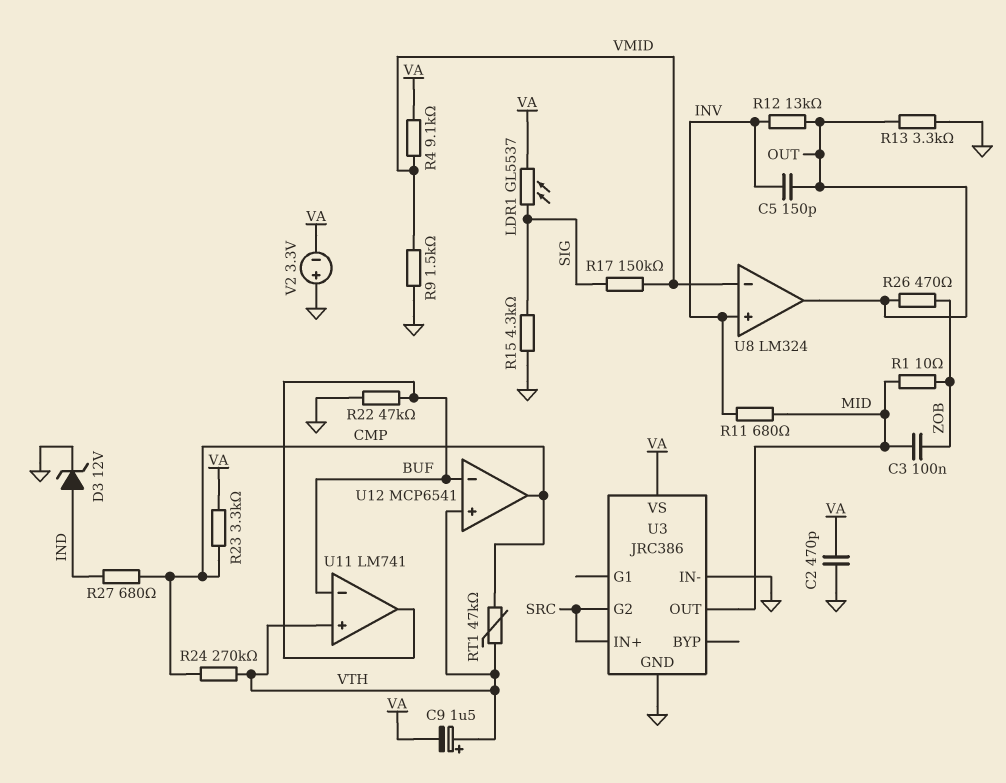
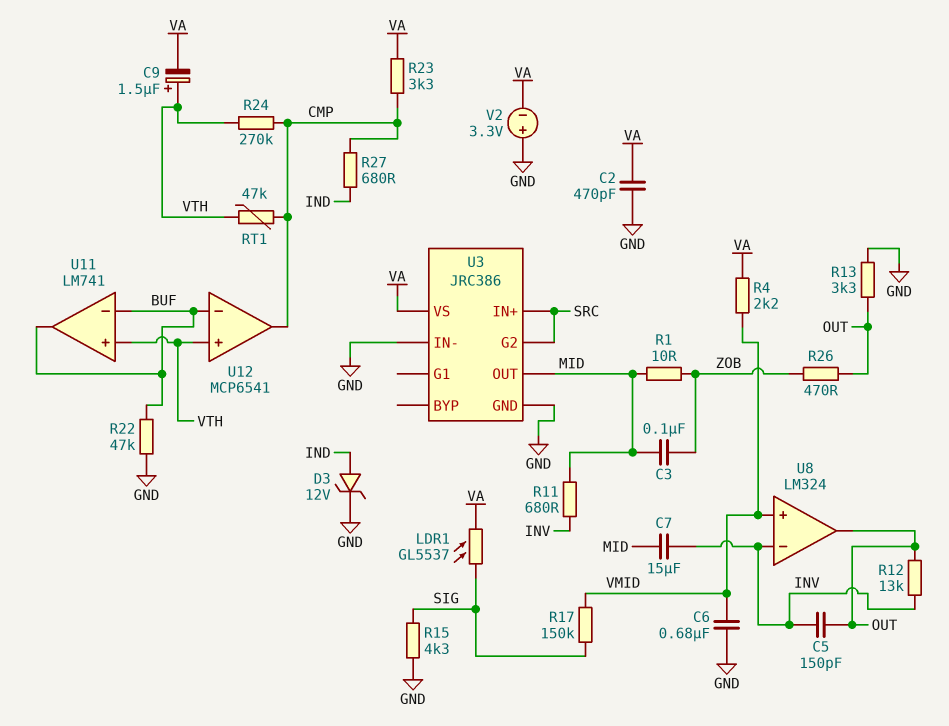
C6: none -> 680nF (GND, VMID)
C7: none -> 15uF (INV, MID)
R4: 9.1k (VA, VMID) -> 2.2k (VA, VMID)
R9: 1.5k (GND, VMID) -> none
U8 pin in+: INV -> VMID
U8 pin in-: VMID -> INV

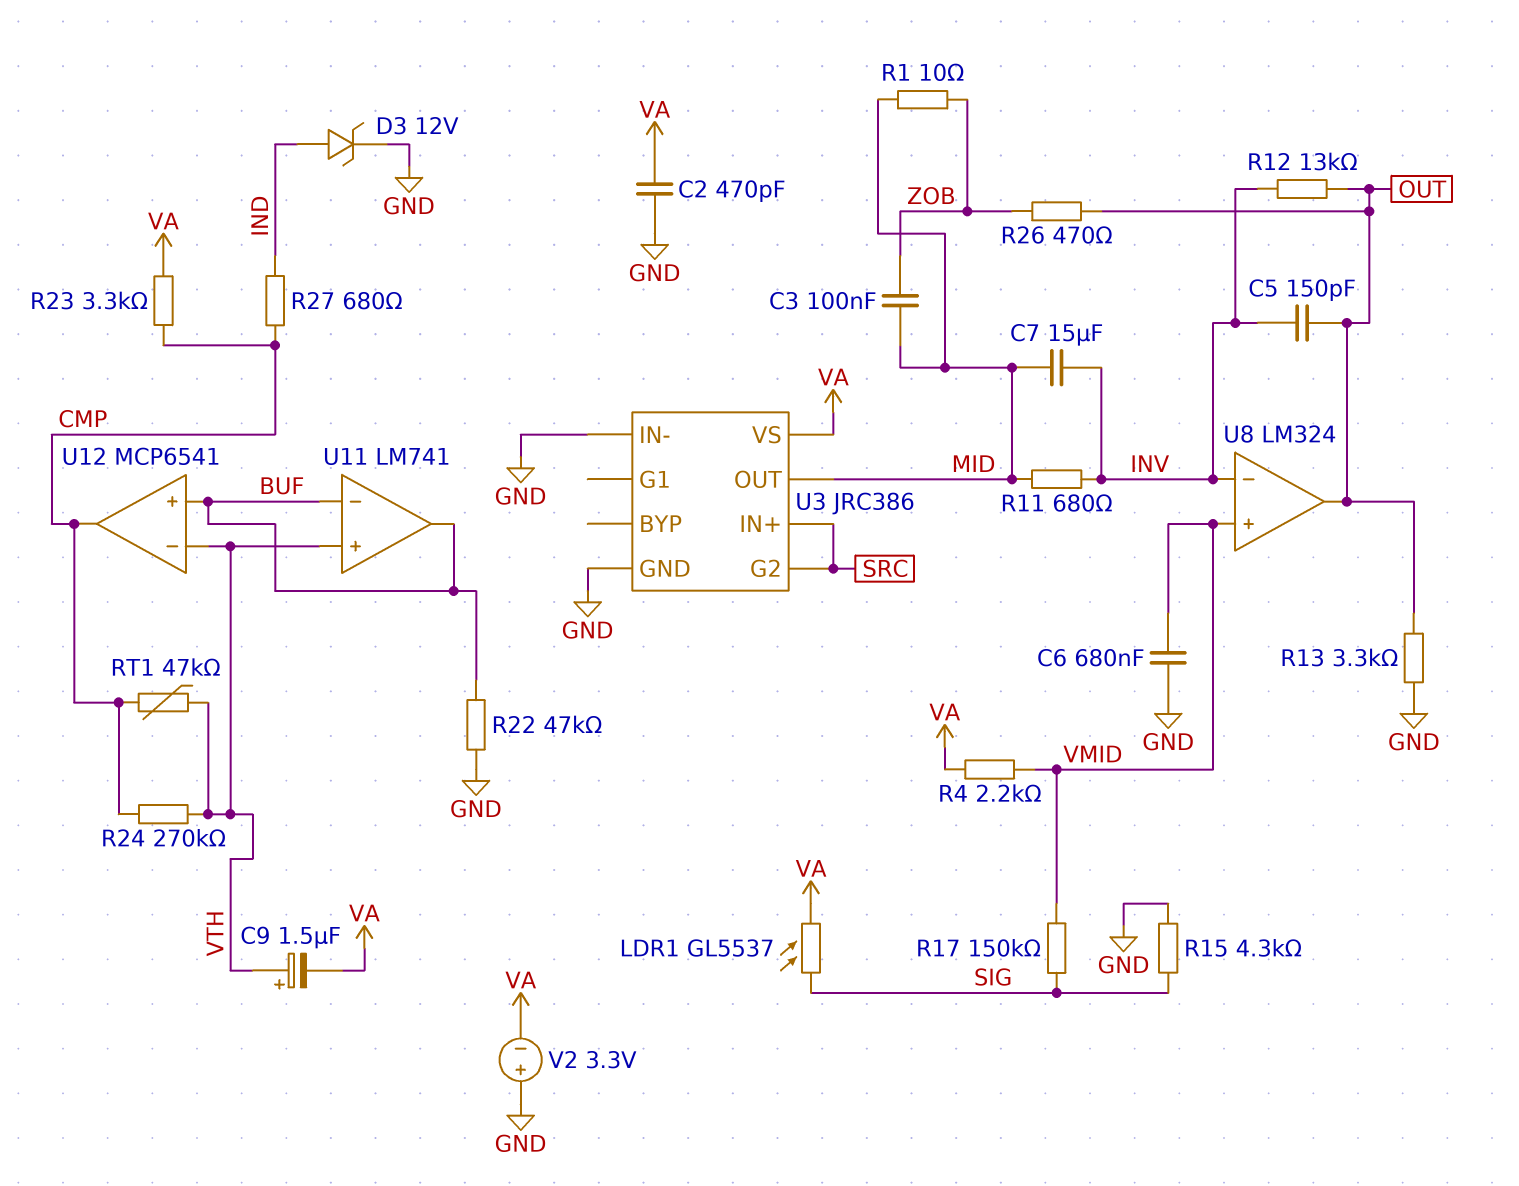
U12 pin in+: VTH -> BUF
U12 pin in-: BUF -> VTH

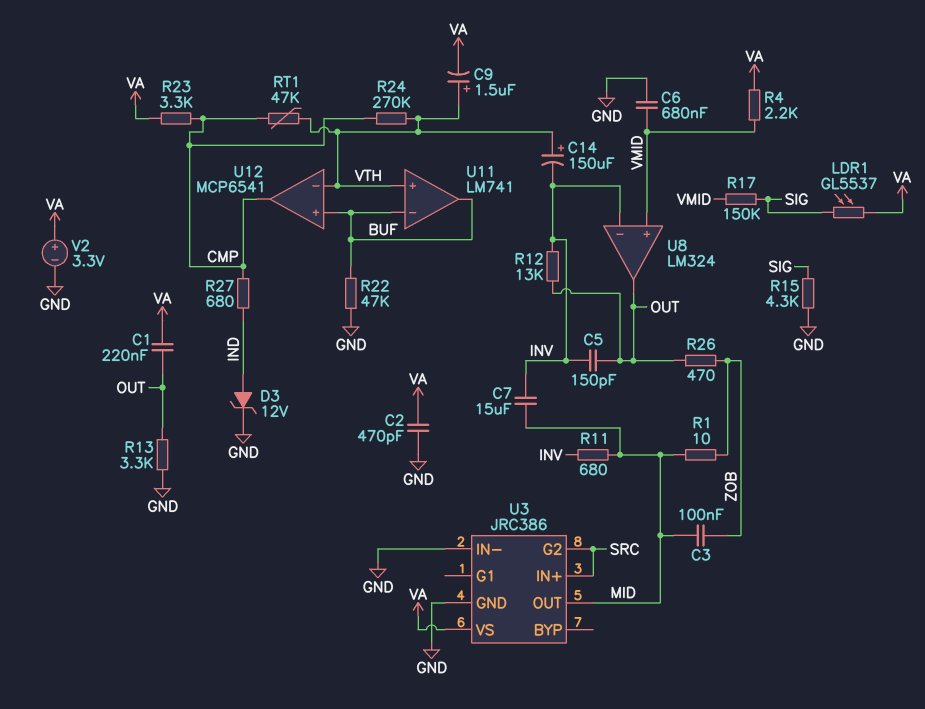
C1: none -> 220nF (OUT, VA)
C14: none -> 150uF (plus VTH, minus INV)
V2: 3.3V (plus GND, minus VA) -> 3.3V (plus VA, minus GND)

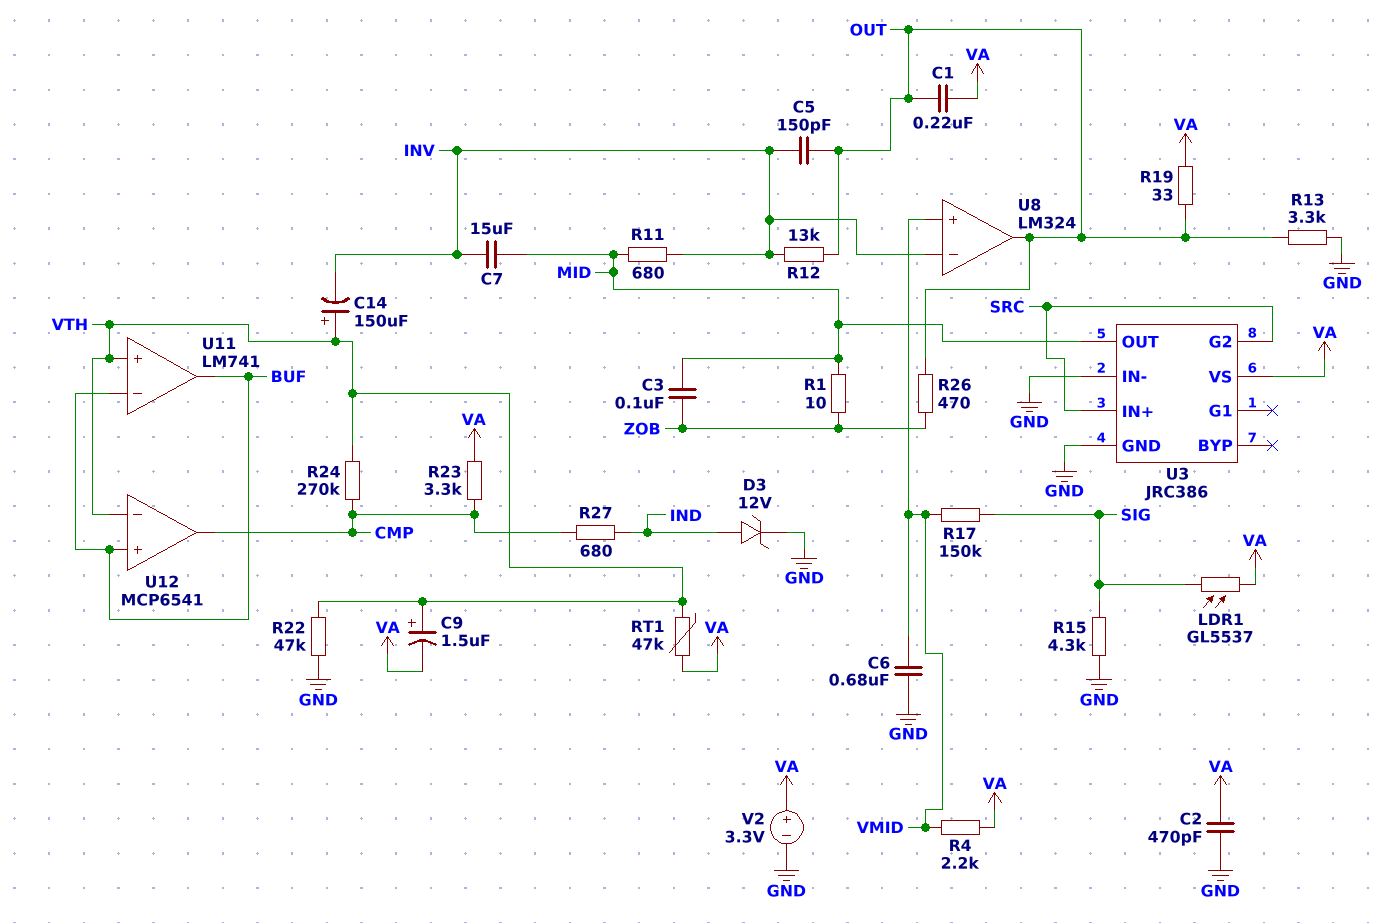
R19: none -> 33 (OUT, VA)
R22: 47k (BUF, GND) -> 47k (GND, VTH)
RT1: 47k (CMP, VTH) -> 47k (VA, VTH)

